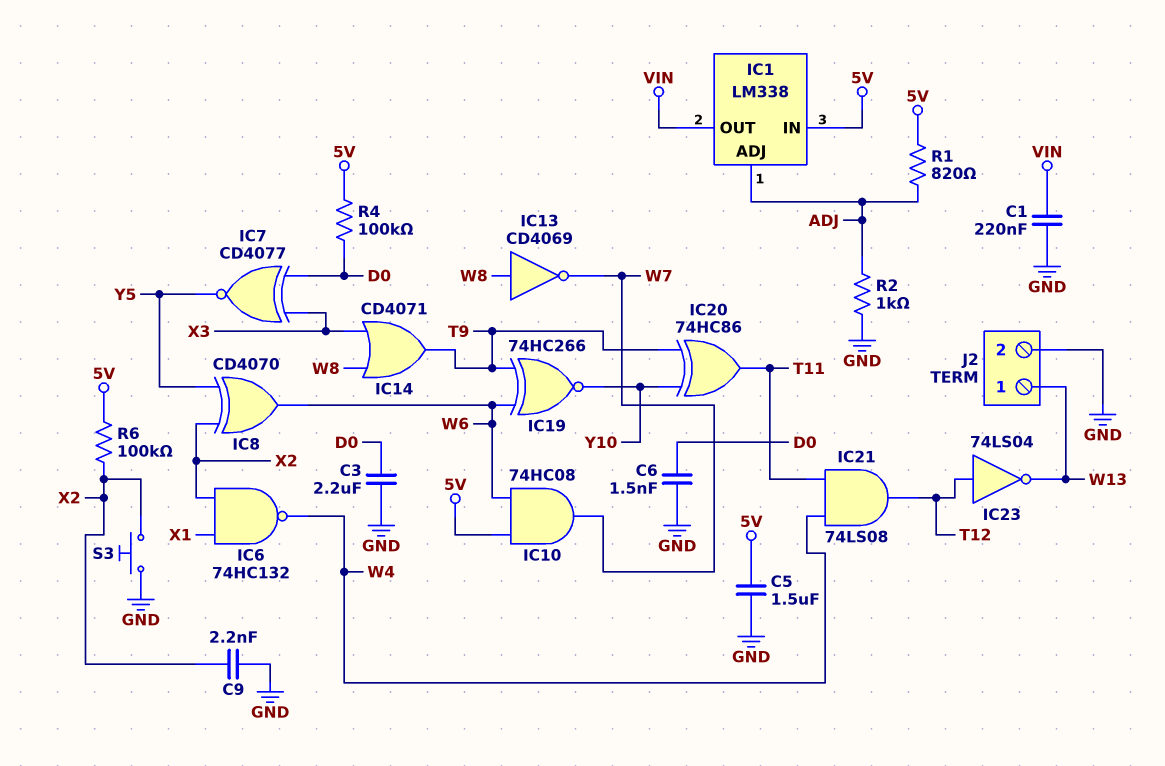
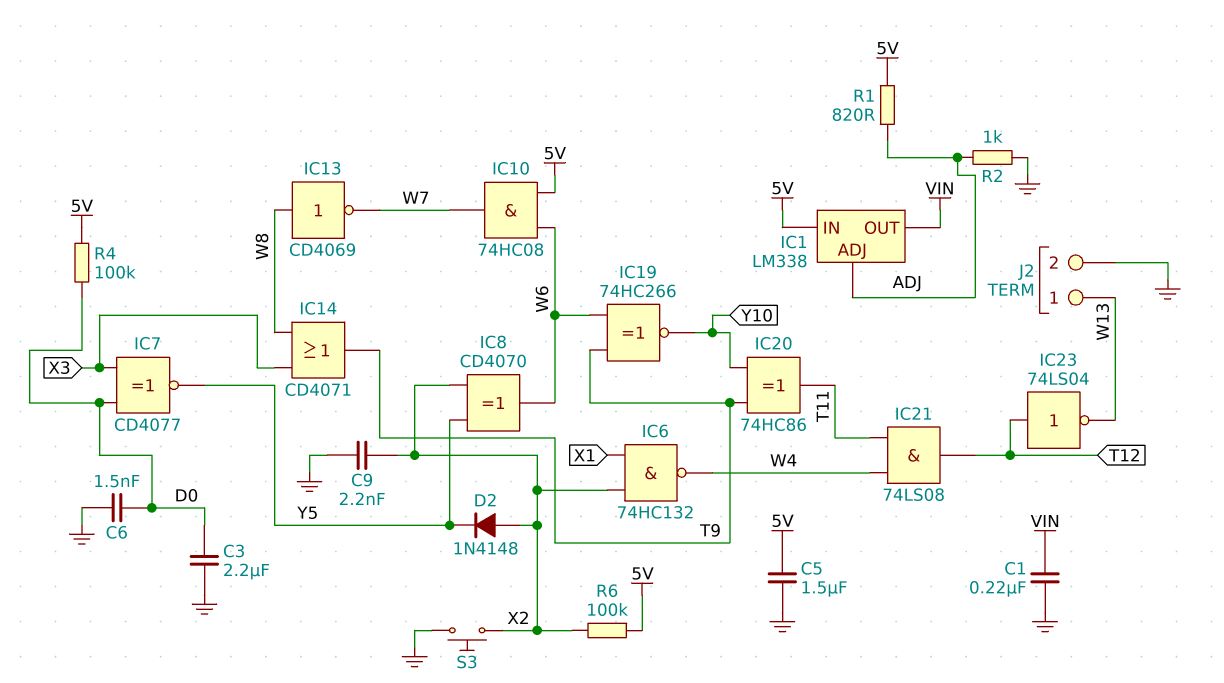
D2: none -> diode 1N4148 (A X2, K Y5)

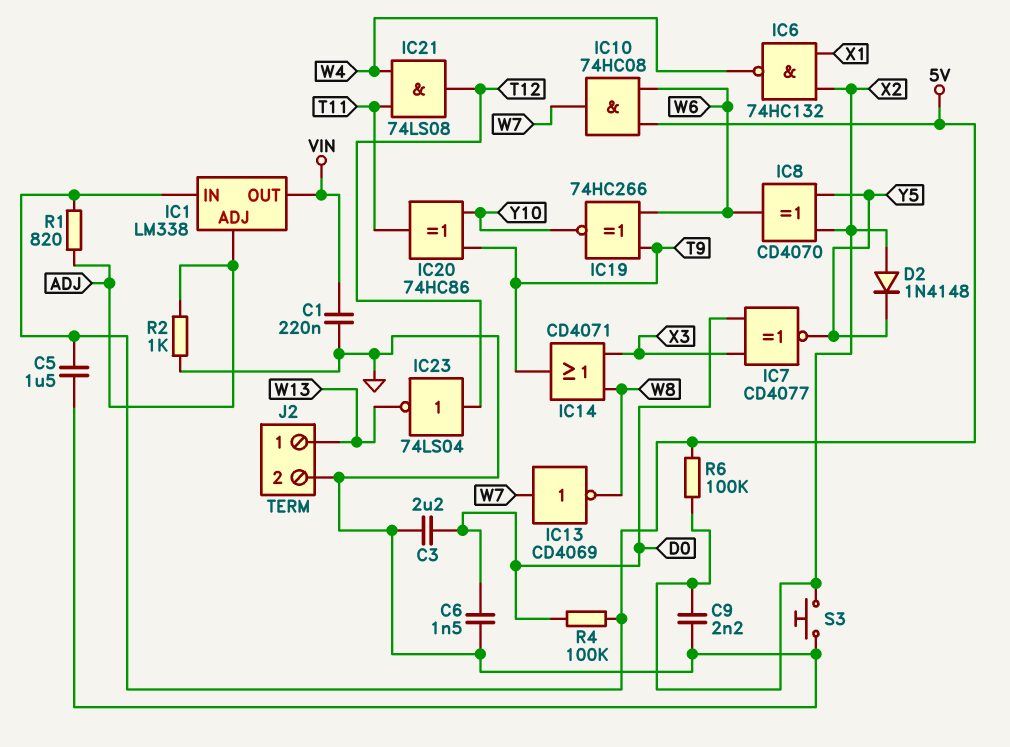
IC13: NOT CD4069 (in W8, out W7) -> NOT CD4069 (in W7, out W8)

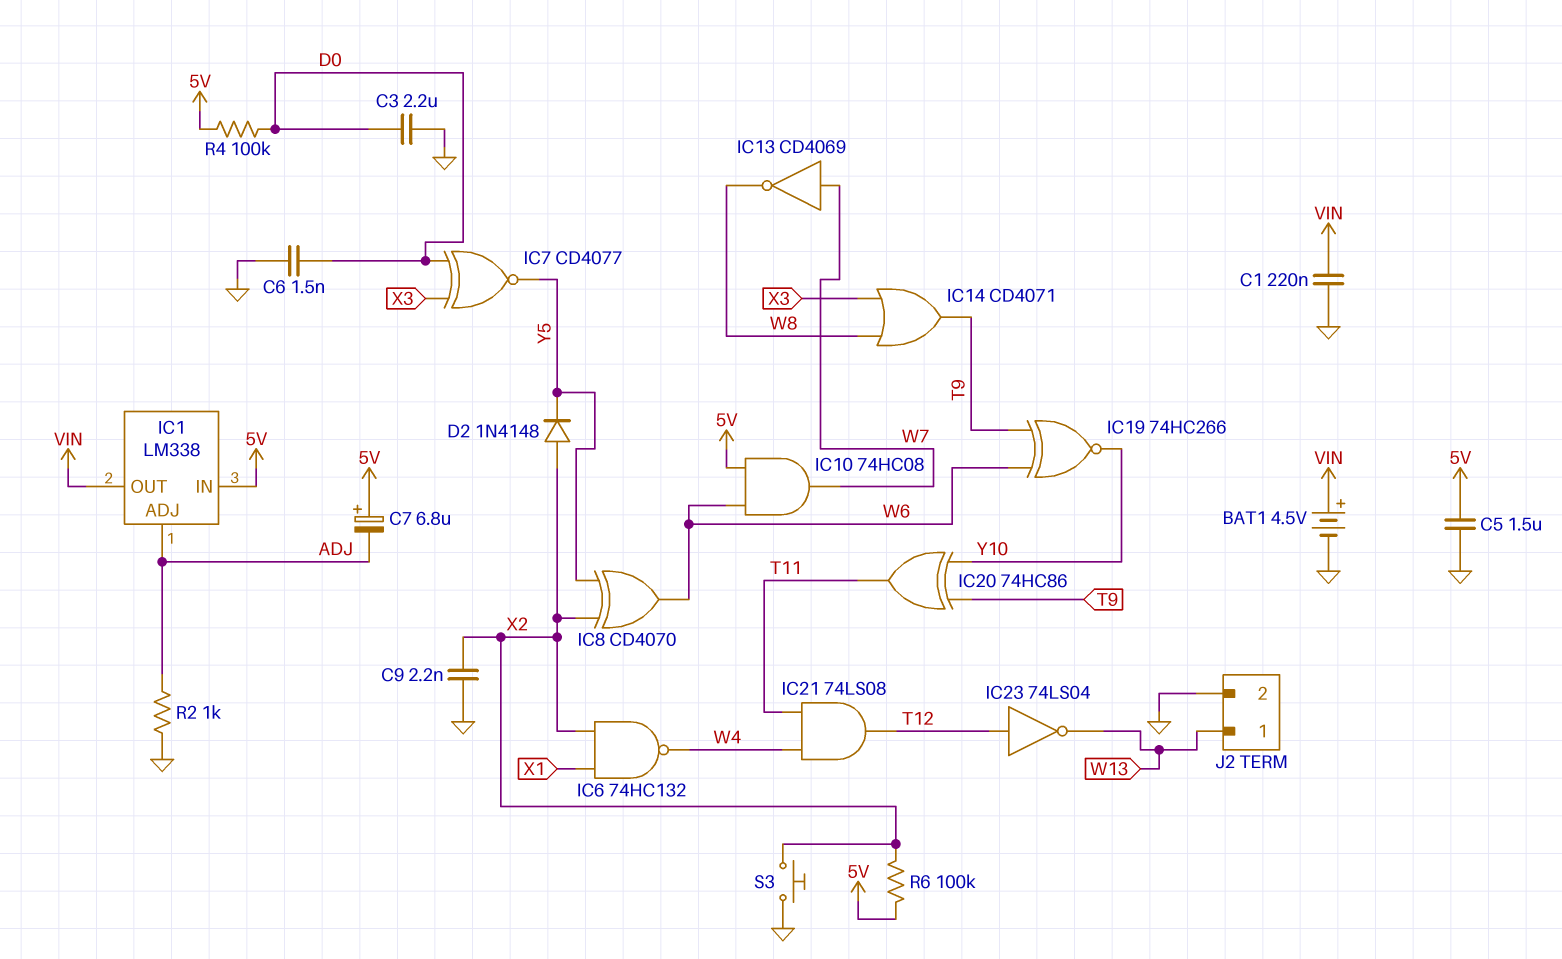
BAT1: none -> 4.5V (plus VIN, minus GND)
C7: none -> 6.8uF (plus 5V, minus ADJ)
R1: 820 (5V, ADJ) -> none

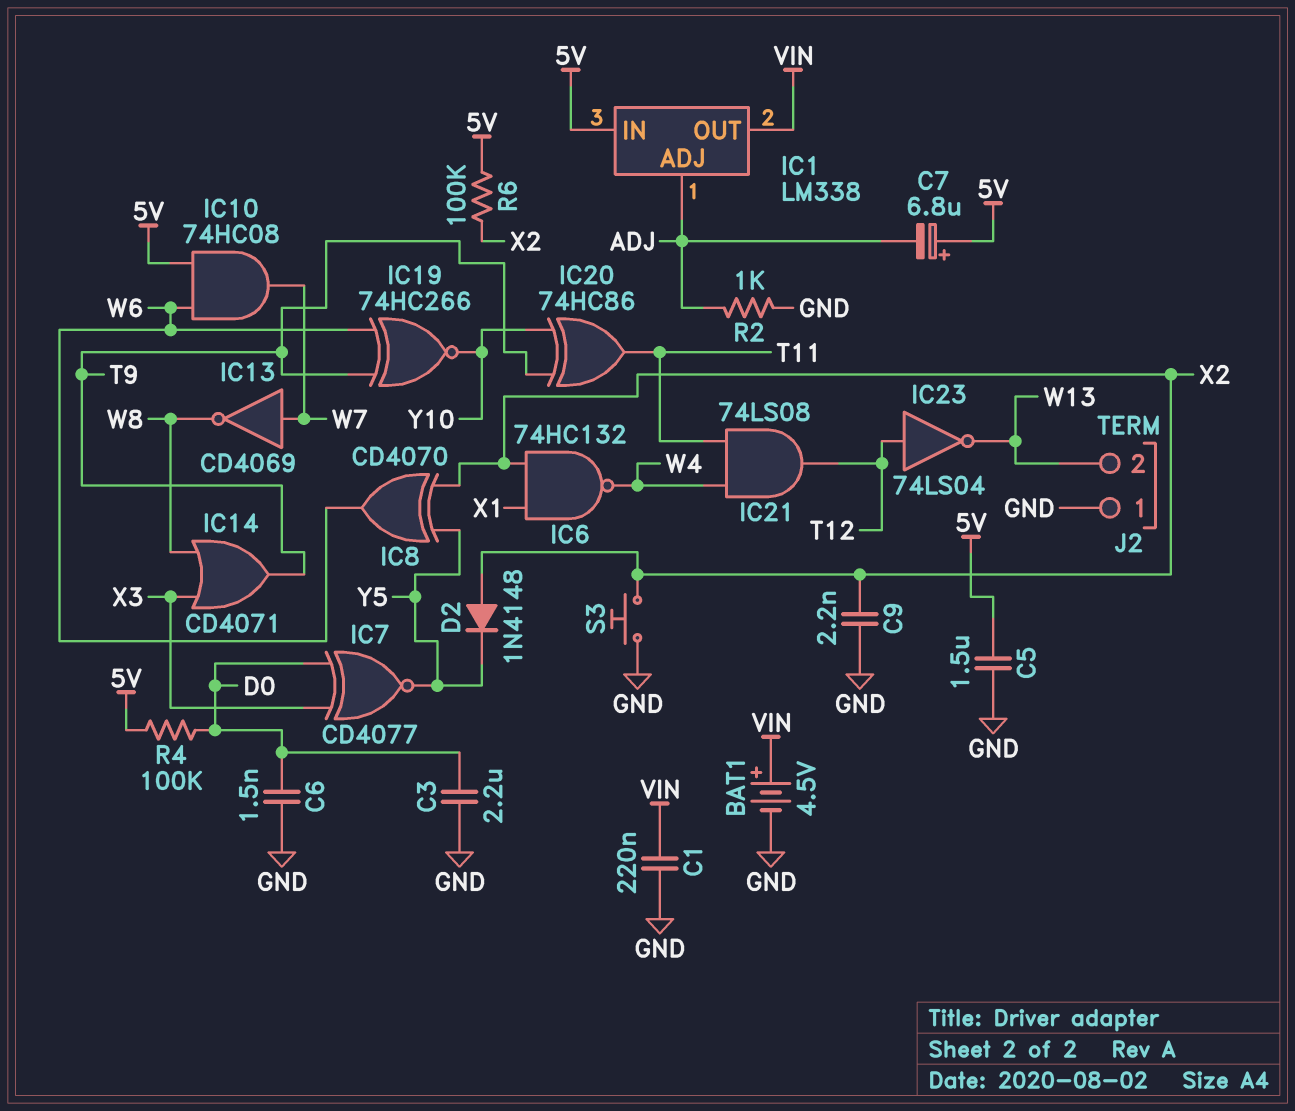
J2 pin 1: W13 -> GND
J2 pin 2: GND -> W13

